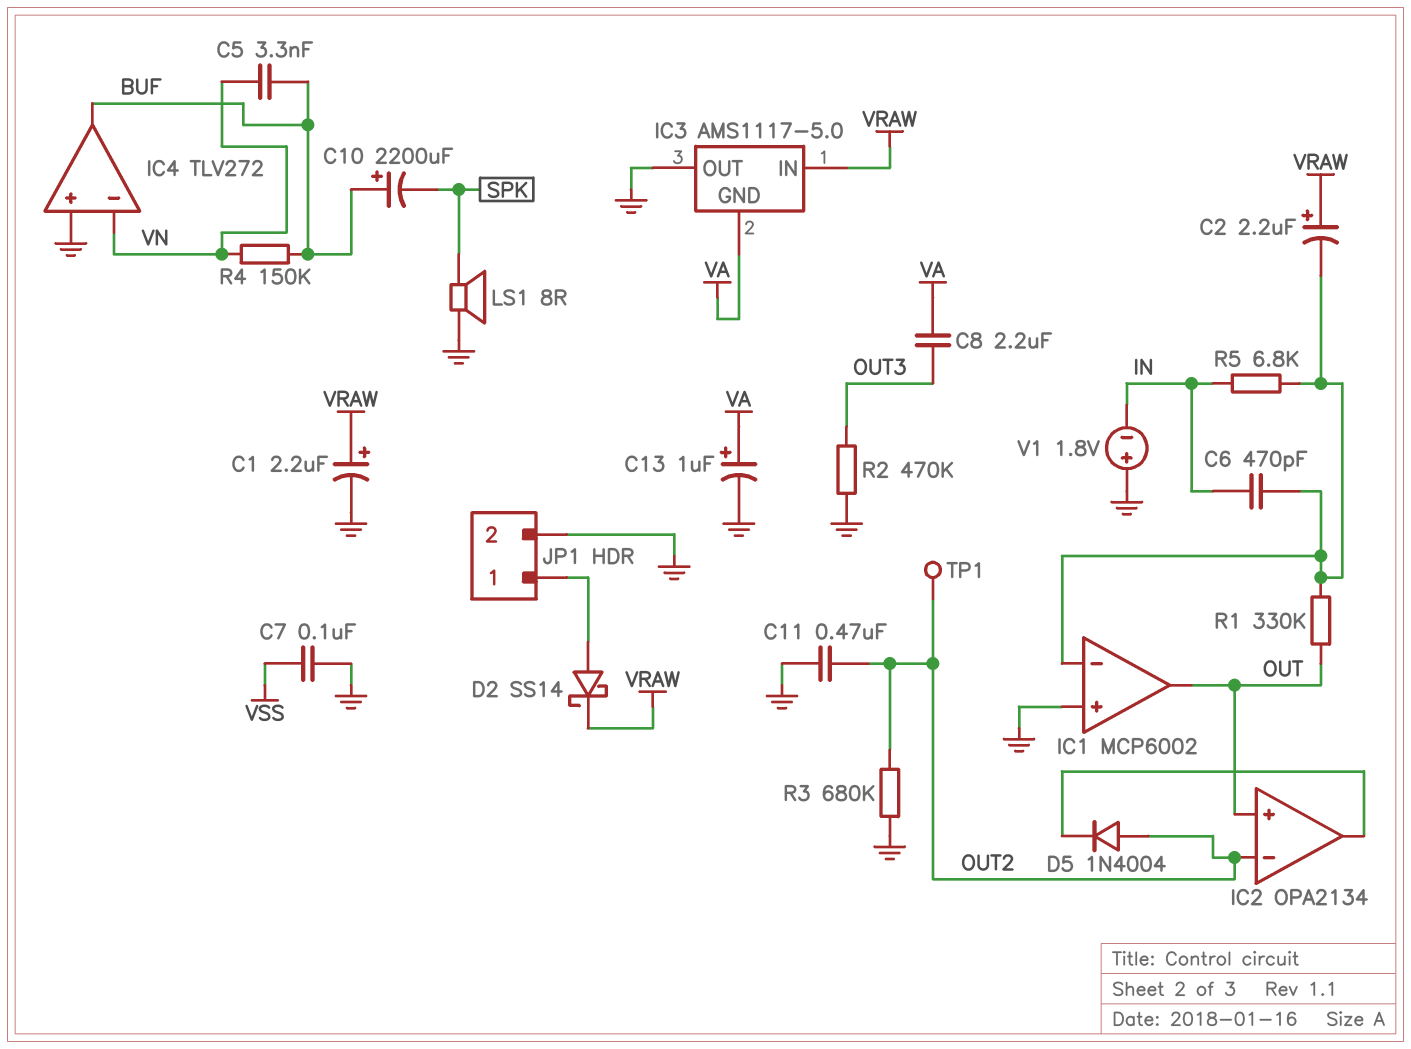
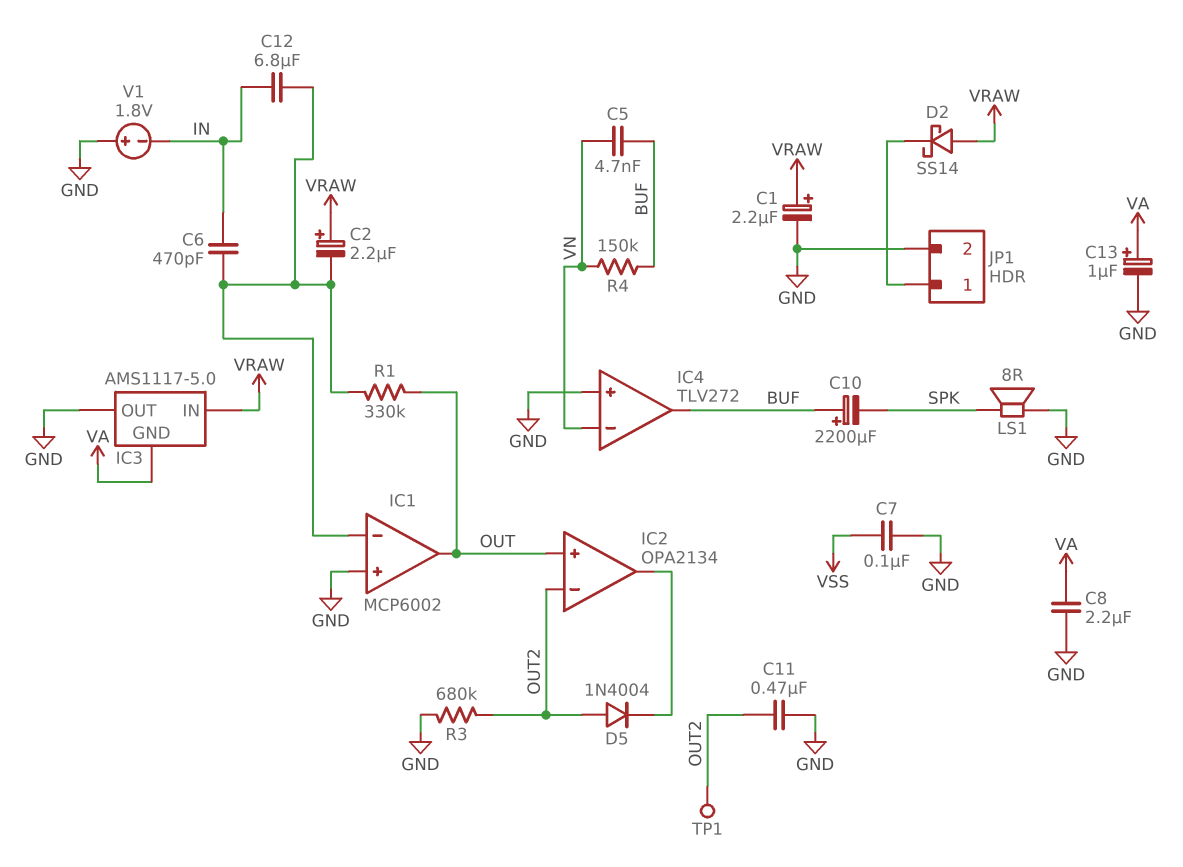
C5: 3.3nF (BUF, VN) -> 4.7nF (BUF, VN)
C8: 2.2uF (OUT3, VA) -> 2.2uF (GND, VA)
C12: none -> 6.8uF (IC1/in-, IN)
D2: schottky SS14 (A JP1/1, K VRAW) -> schottky SS14 (A VRAW, K JP1/1)
R2: 470k (GND, OUT3) -> none
R5: 6.8k (IC1/in-, IN) -> none

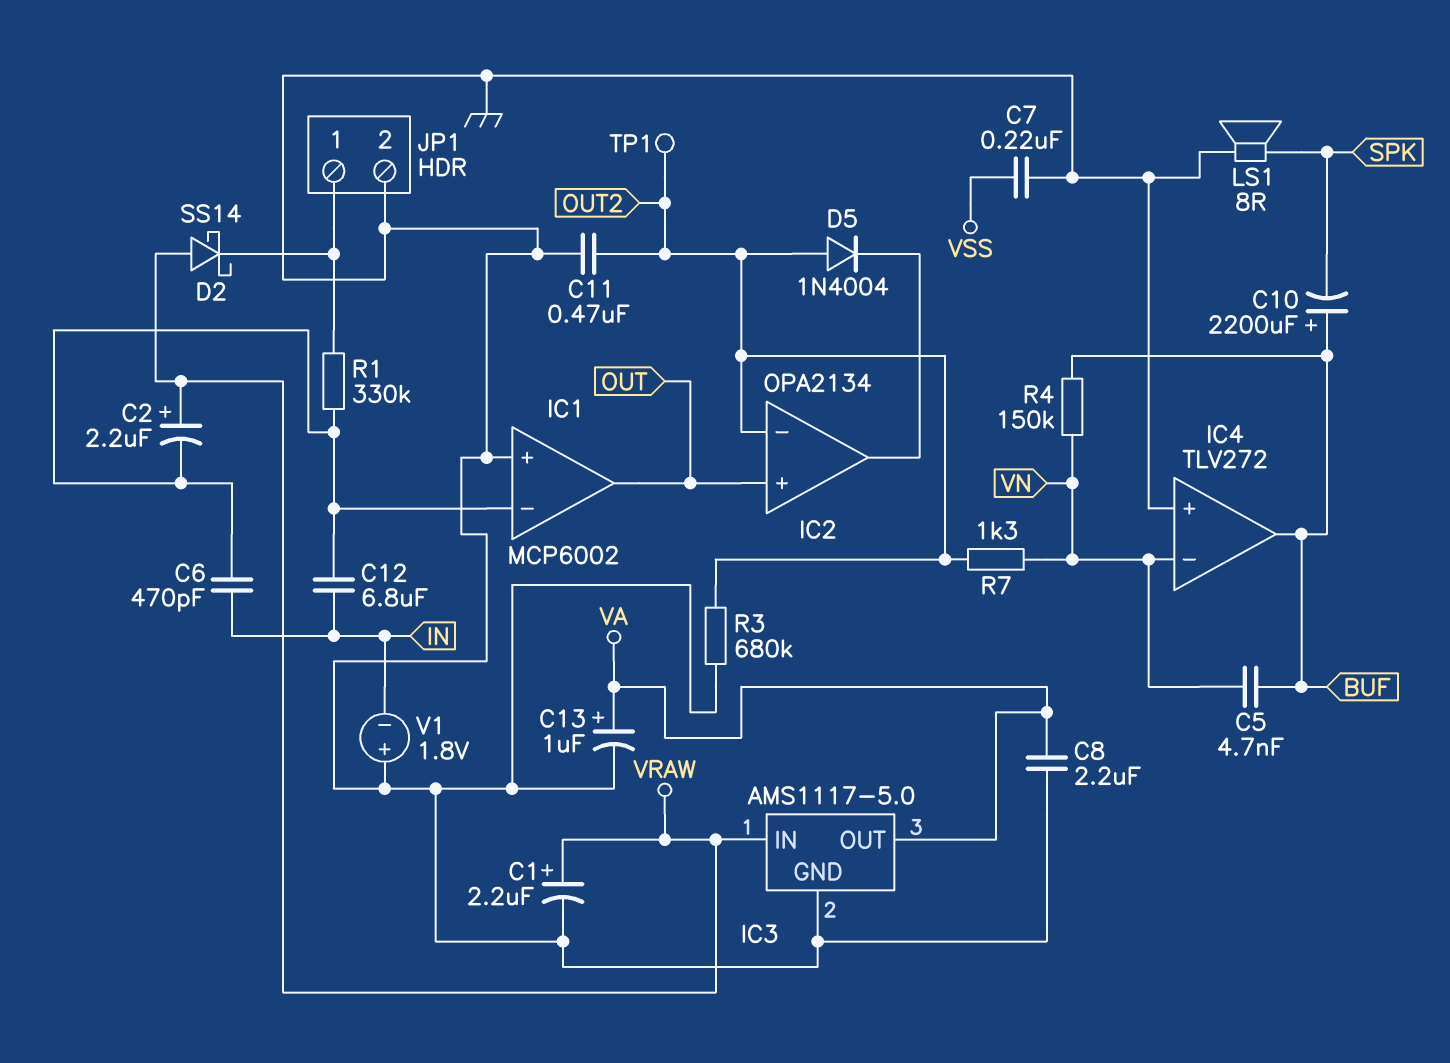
C7: 100nF (GND, VSS) -> 220nF (GND, VSS)
IC3 pin GND: VA -> GND
IC3 pin OUT: GND -> VA
R1: 330k (IC1/in-, OUT) -> 330k (IC1/in-, JP1/1)
R7: none -> 1.3k (OUT2, VN)

